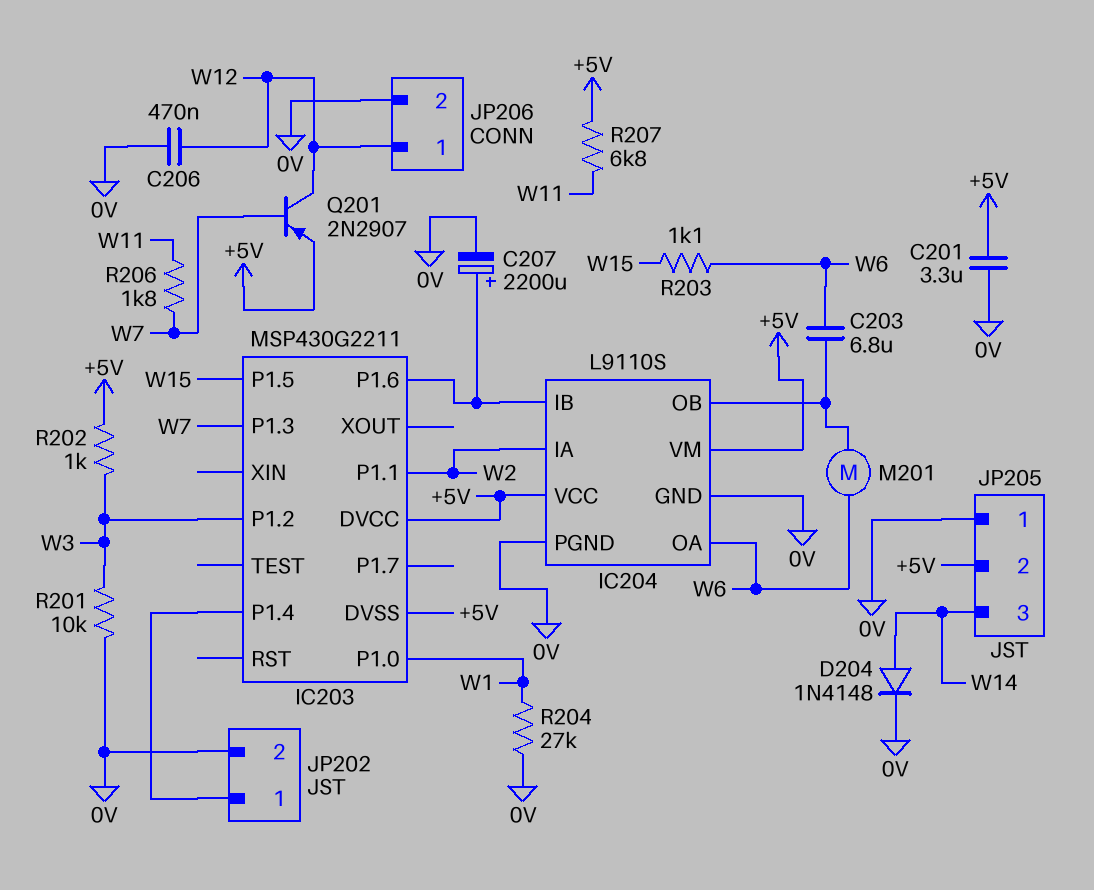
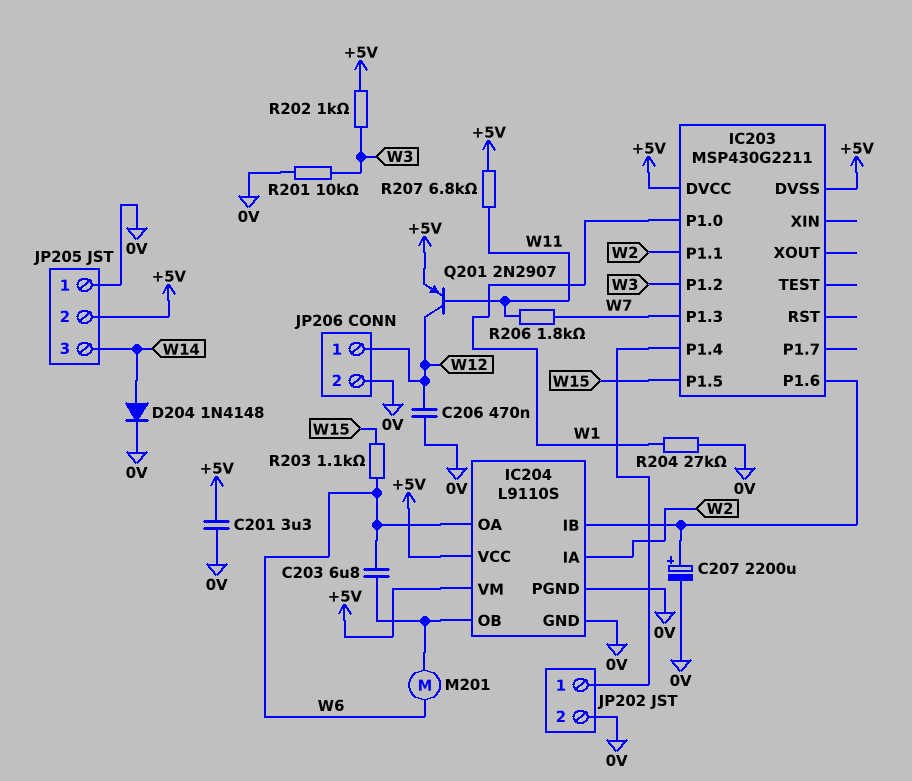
Q201: PNP 2N2907 (B W7, C W12, E +5V) -> PNP 2N2907 (B W11, C W12, E +5V)

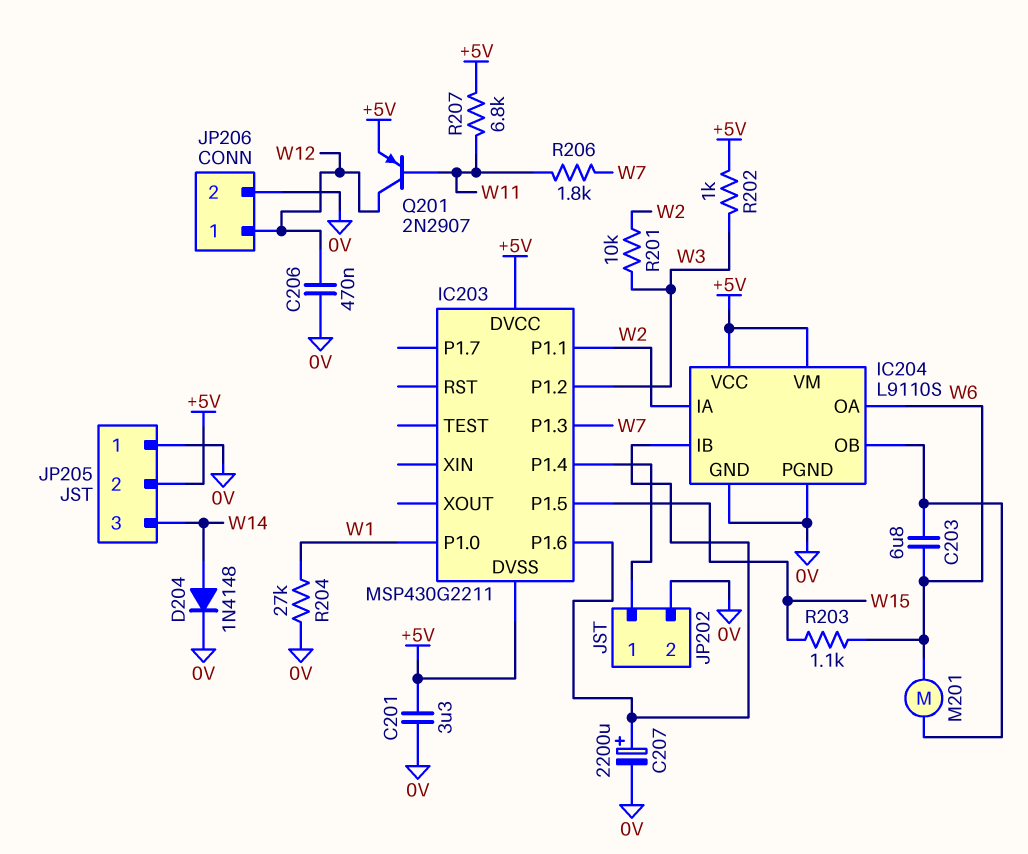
R201: 10k (0V, W3) -> 10k (W2, W3)

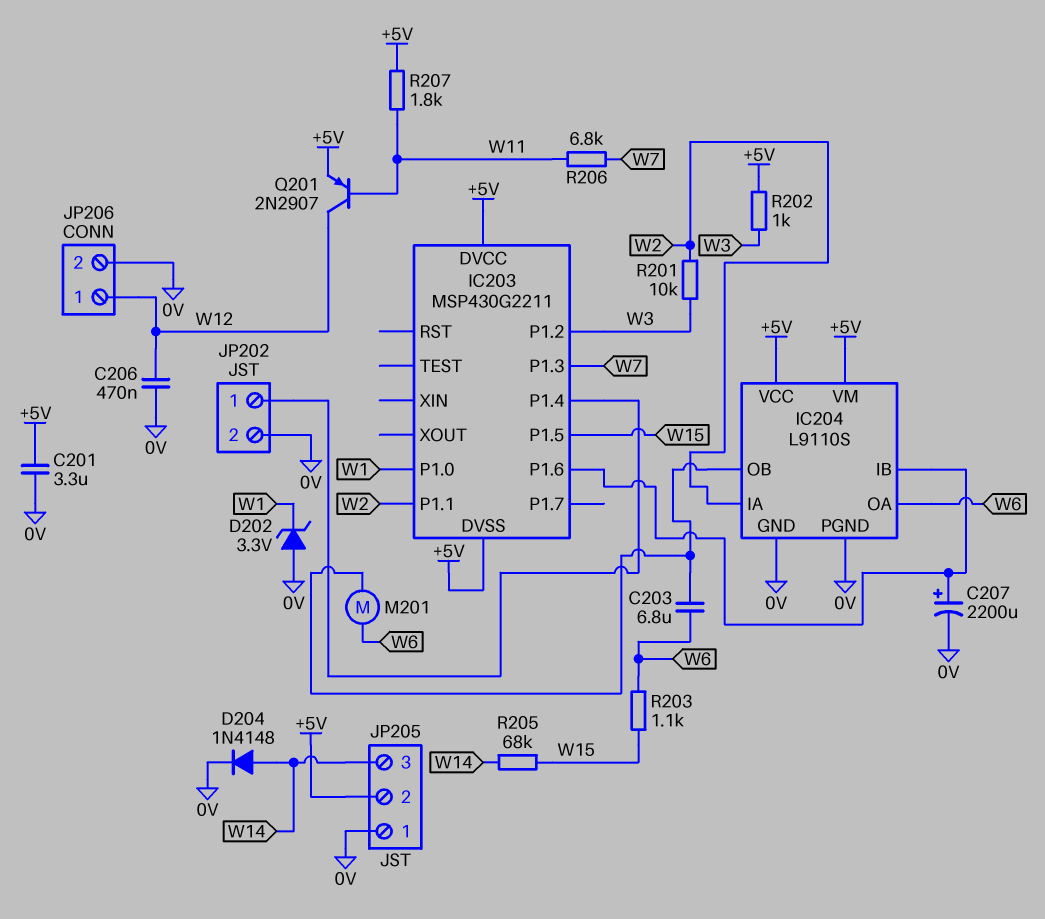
D202: none -> zener 3.3V (A 0V, K W1)
R204: 27k (0V, W1) -> none
R205: none -> 68k (W14, W15)
R206: 1.8k (W7, W11) -> 6.8k (W7, W11)
R207: 6.8k (+5V, W11) -> 1.8k (+5V, W11)

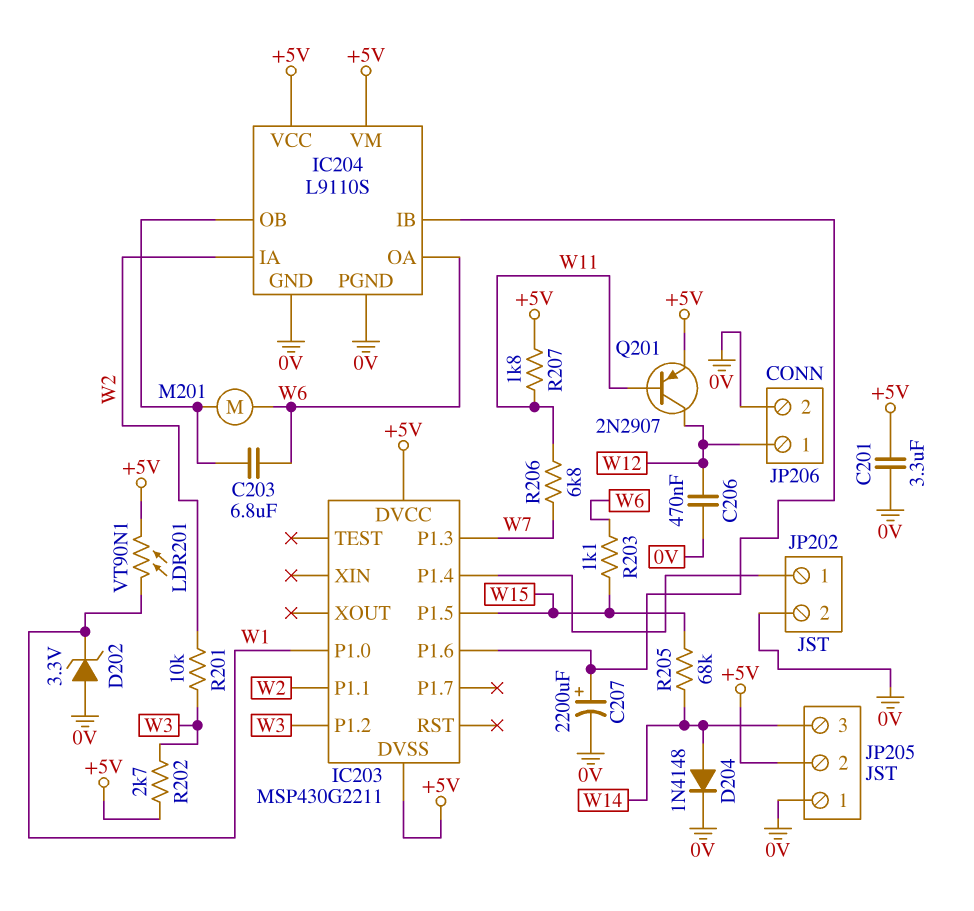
LDR201: none -> VT90N1 (+5V, W1)
R202: 1k (+5V, W3) -> 2.7k (+5V, W3)

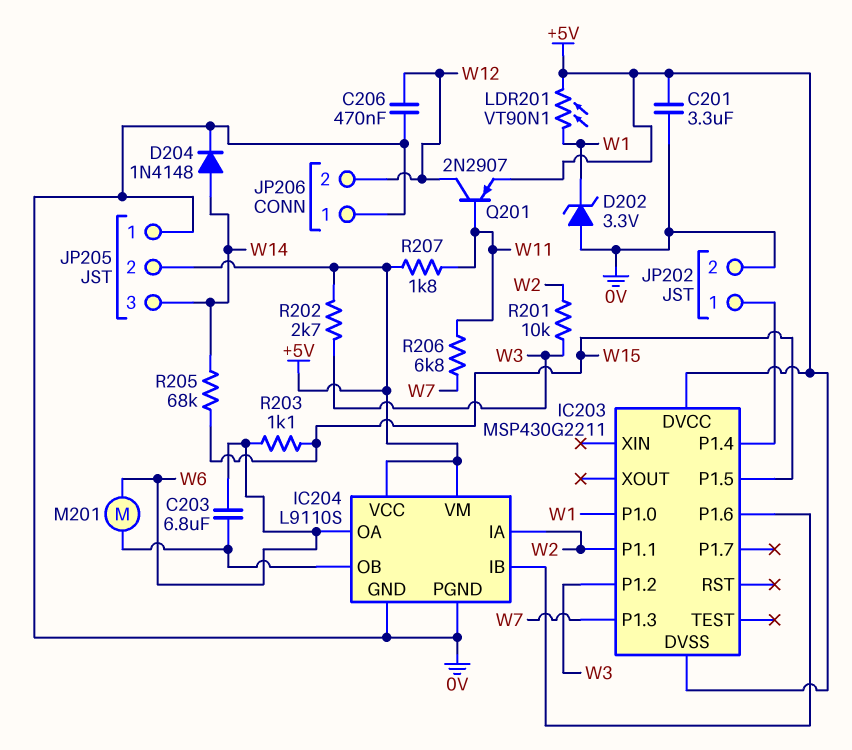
C207: 2200uF (plus IC203/P1.6, minus 0V) -> none
JP206 pin 1: W12 -> 0V
JP206 pin 2: 0V -> W12

